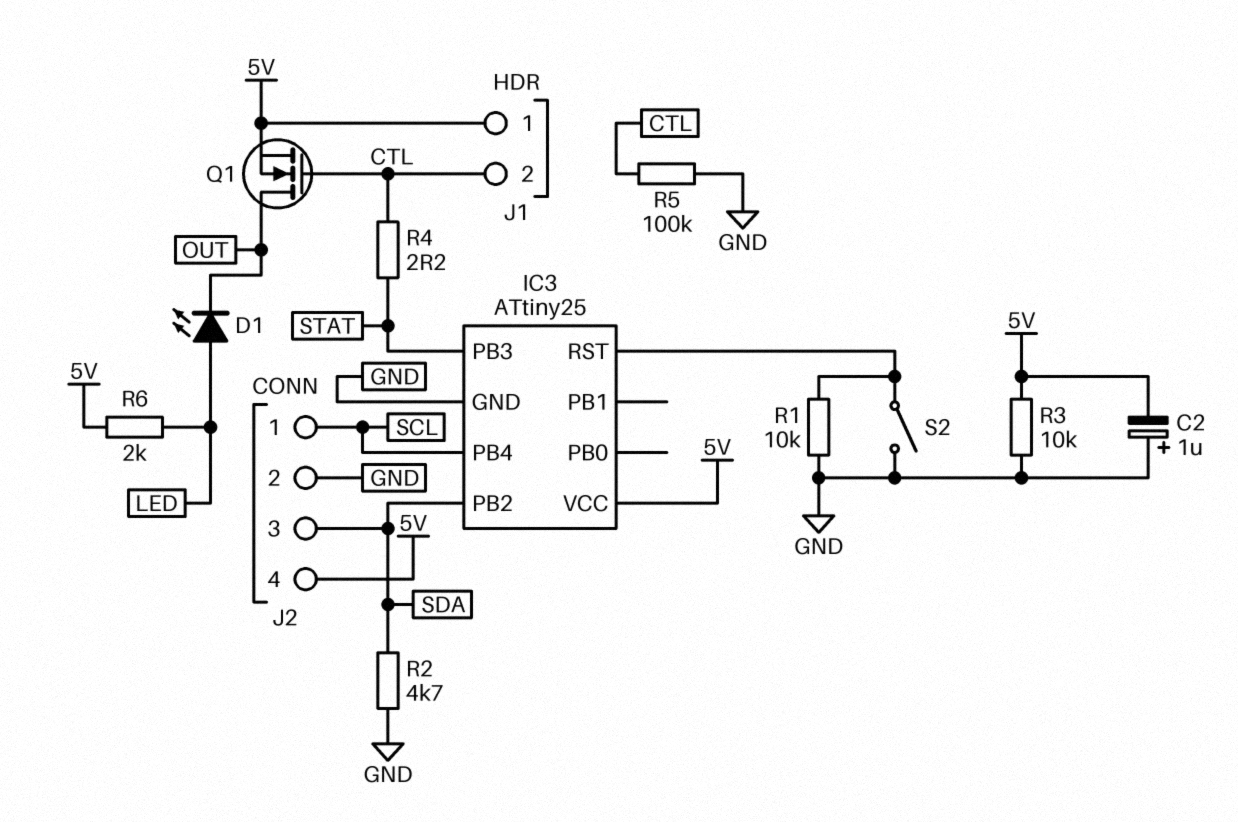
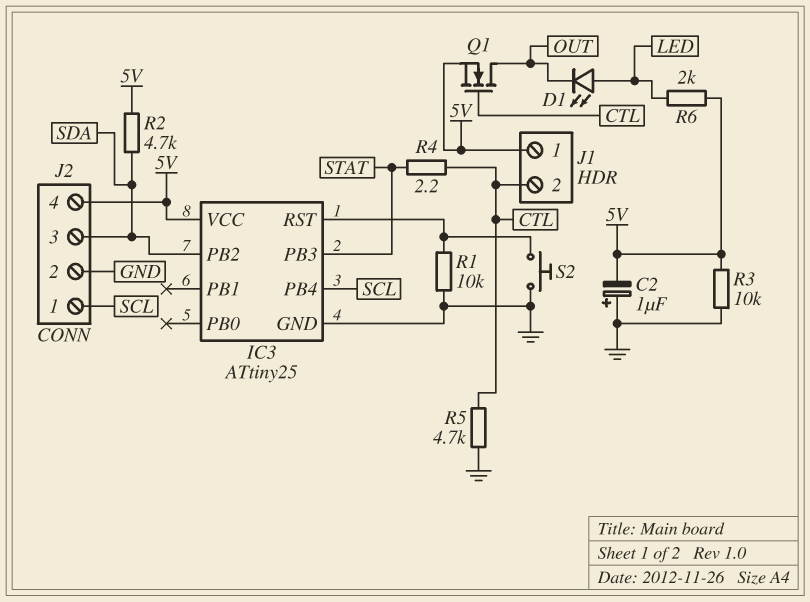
R2: 4.7k (GND, SDA) -> 4.7k (5V, SDA)
R5: 100k (CTL, GND) -> 4.7k (CTL, GND)
S2: switch (GND, IC3/RST) -> button (GND, IC3/RST)

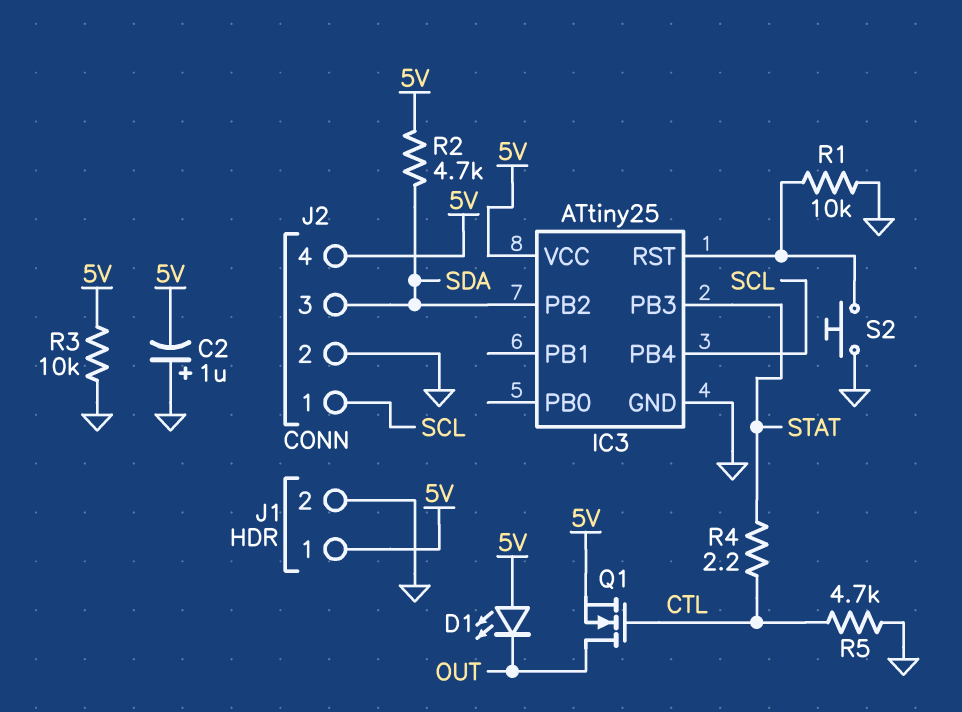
D1: LED (A LED, K OUT) -> LED (A 5V, K OUT)
J1 pin 2: CTL -> GND
R6: 2k (5V, LED) -> none

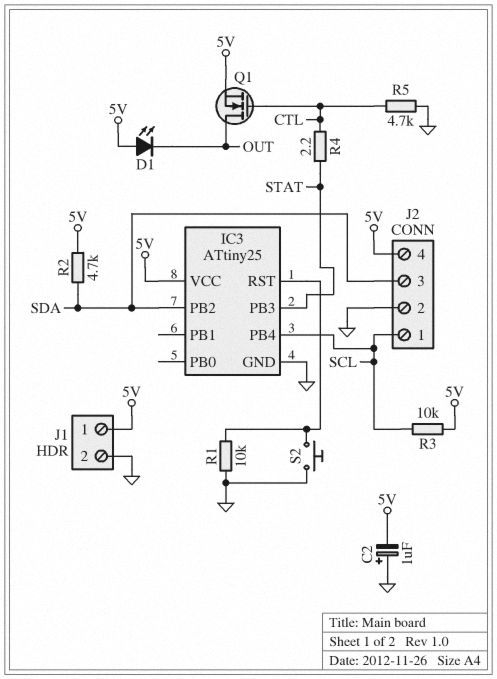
R3: 10k (5V, GND) -> 10k (5V, SCL)

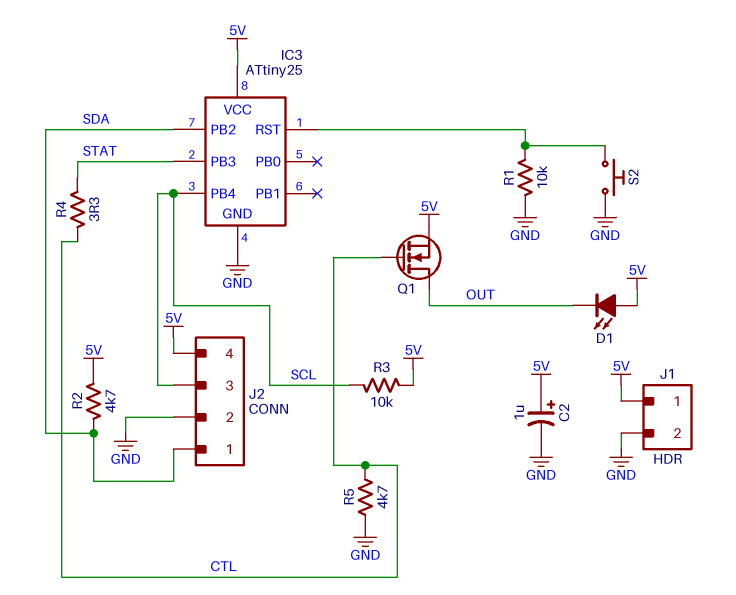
C2: 1uF (plus GND, minus 5V) -> 1uF (plus 5V, minus GND)
J2 pin 1: SCL -> SDA
J2 pin 3: SDA -> SCL
R4: 2.2 (CTL, STAT) -> 3.3 (CTL, STAT)

